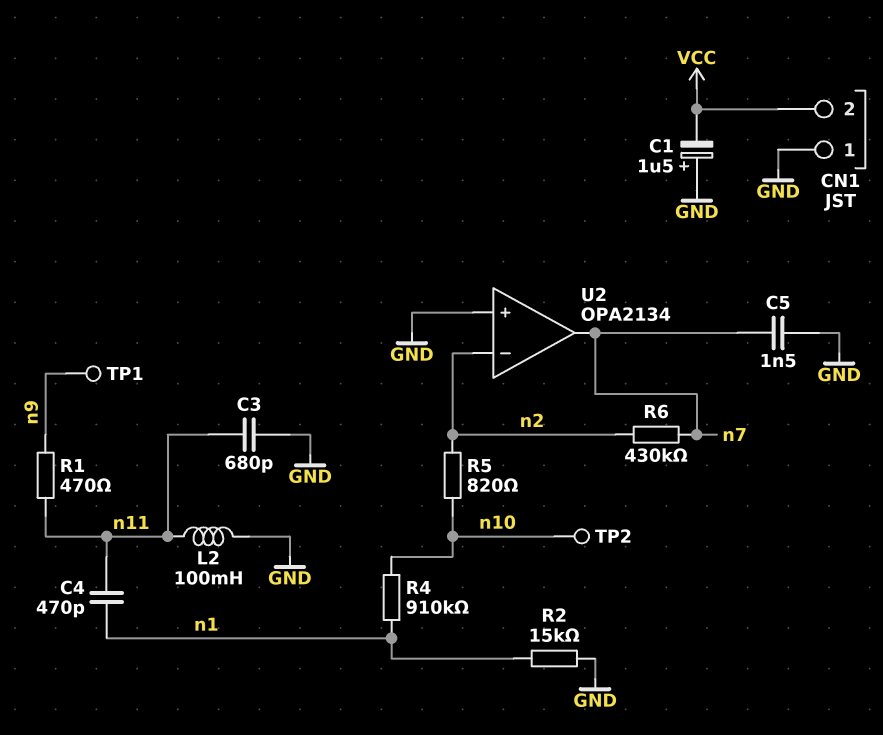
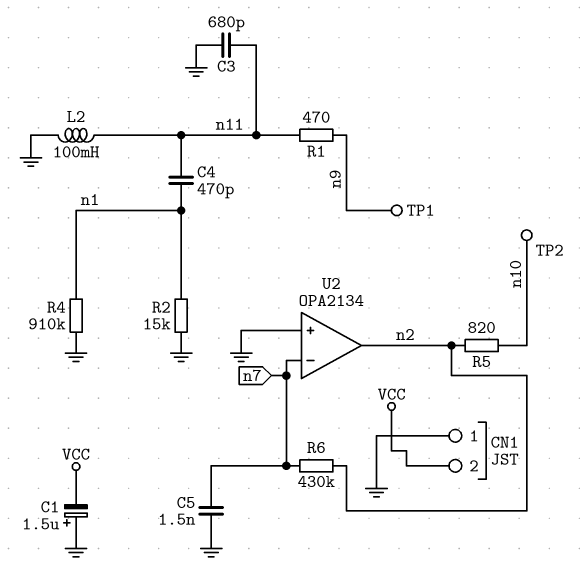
R4: 910k (n1, n10) -> 910k (GND, n1)
U2 pin in-: n2 -> n7
U2 pin out: n7 -> n2

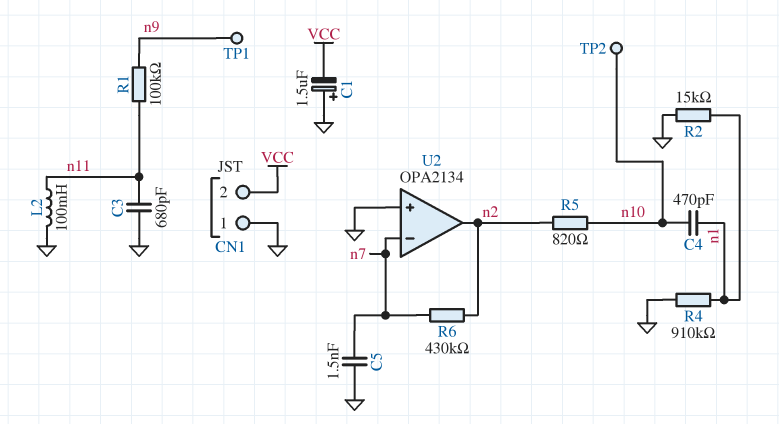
C4: 470pF (n1, n11) -> 470pF (n1, n10)
R1: 470 (n9, n11) -> 100k (n9, n11)

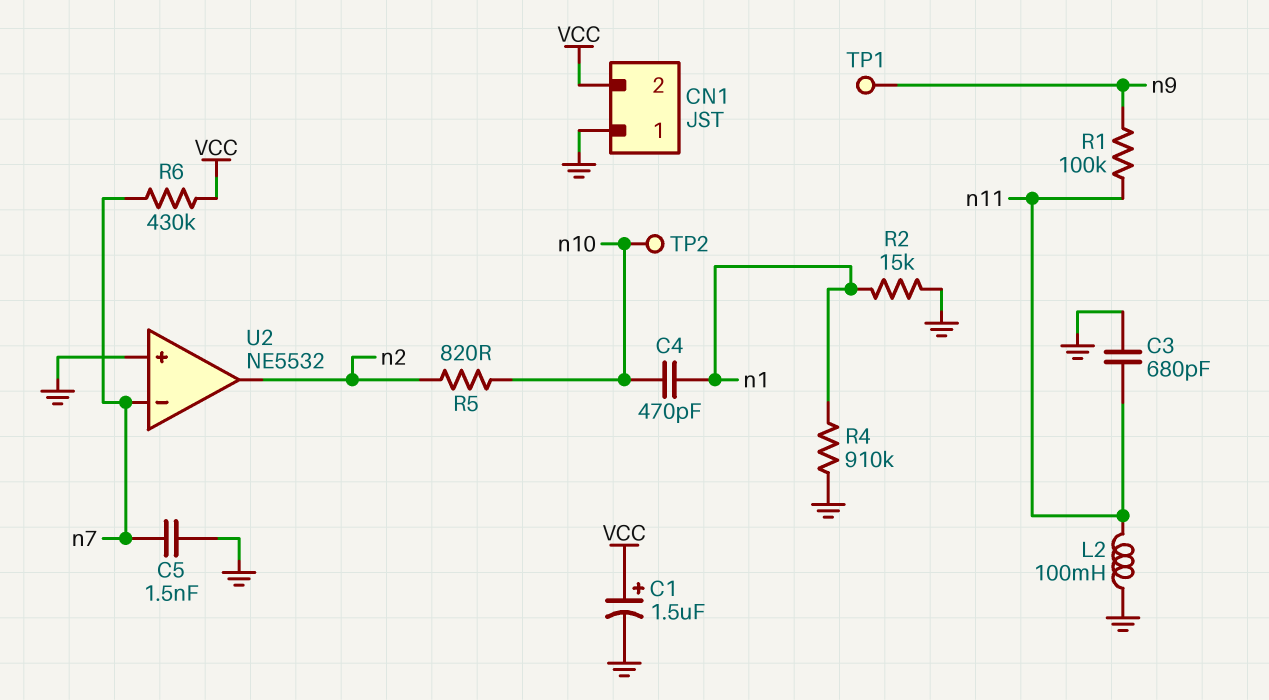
C1: 1.5uF (plus GND, minus VCC) -> 1.5uF (plus VCC, minus GND)
R6: 430k (n2, n7) -> 430k (VCC, n7)
U2: OPA2134 -> NE5532

